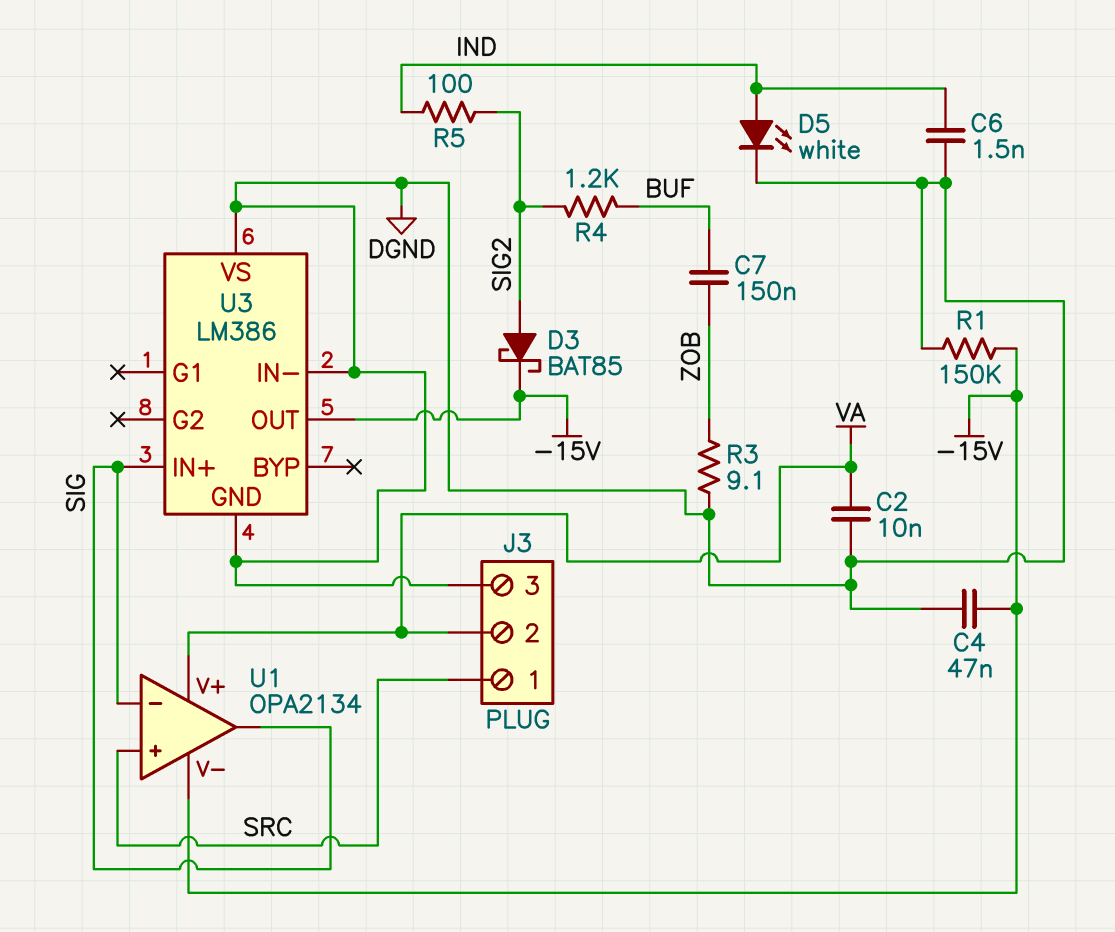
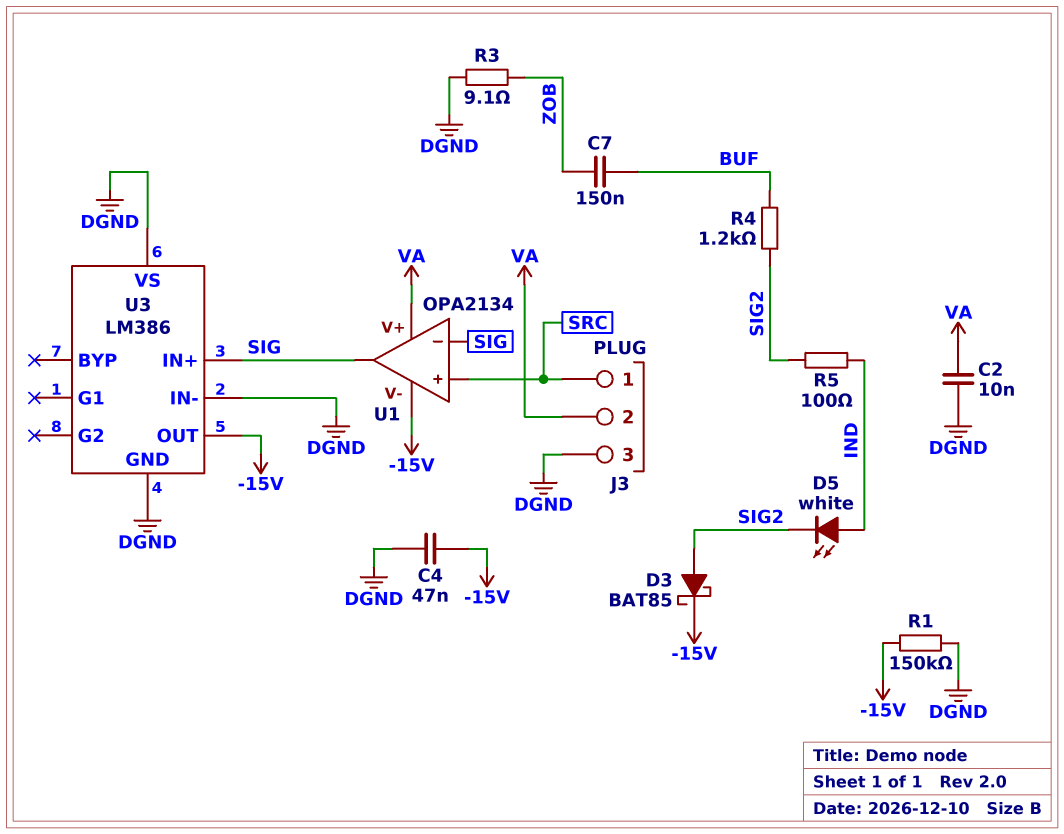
C6: 1.5nF (DGND, IND) -> none
D5: LED white (A IND, K DGND) -> LED white (A IND, K SIG2)

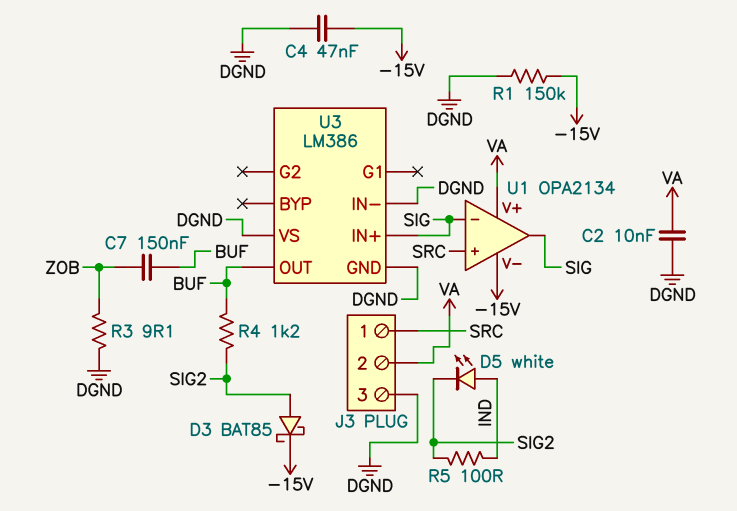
U3 pin OUT: -15V -> BUF

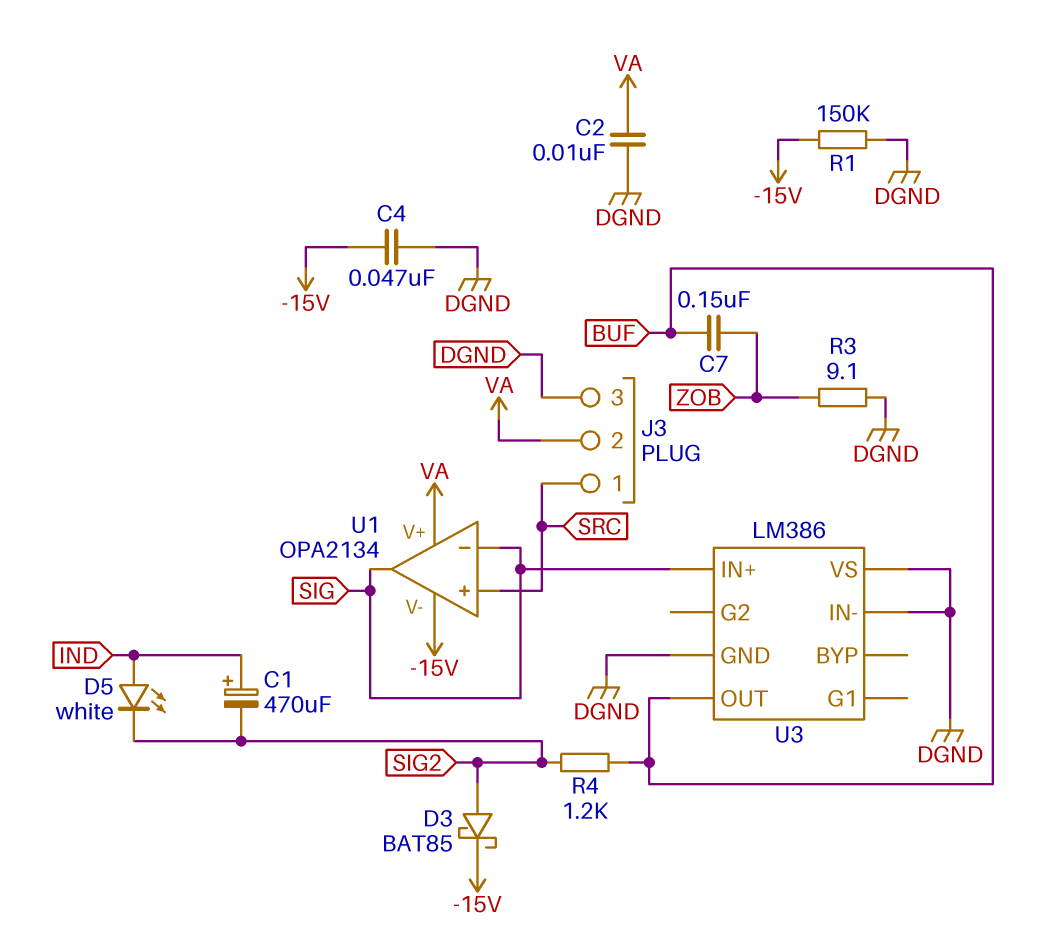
C1: none -> 470uF (plus IND, minus SIG2)
R5: 100 (IND, SIG2) -> none

